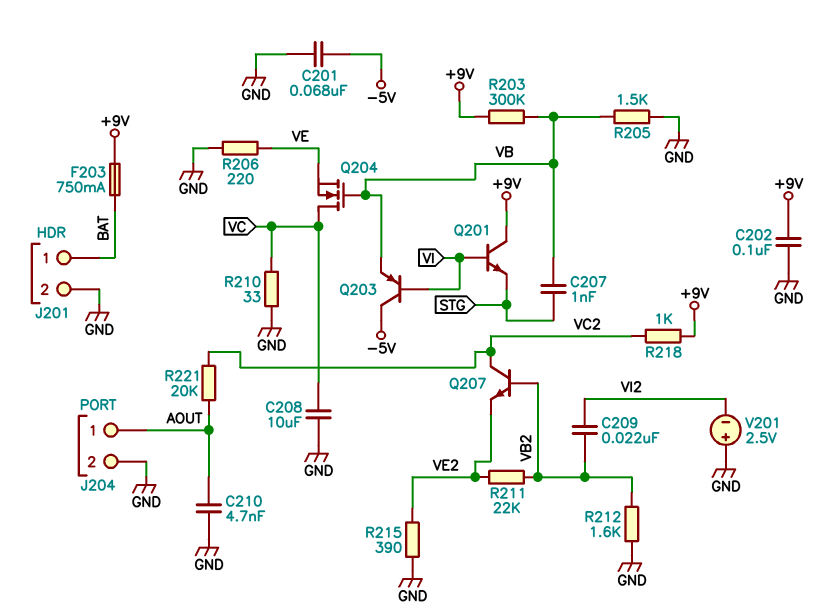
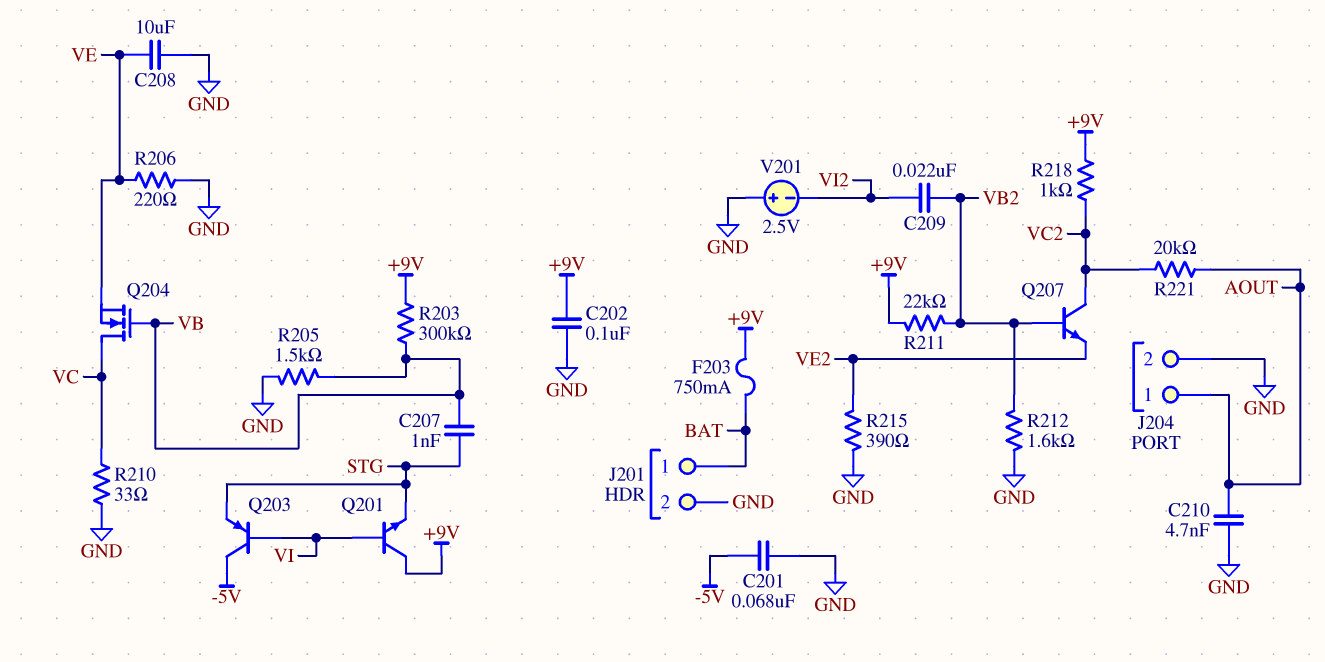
C208: 10uF (GND, VC) -> 10uF (GND, VE)
Q203: PNP (B VI, C -5V, E VB) -> PNP (B VI, C -5V, E STG)
R211: 22k (VB2, VE2) -> 22k (+9V, VB2)

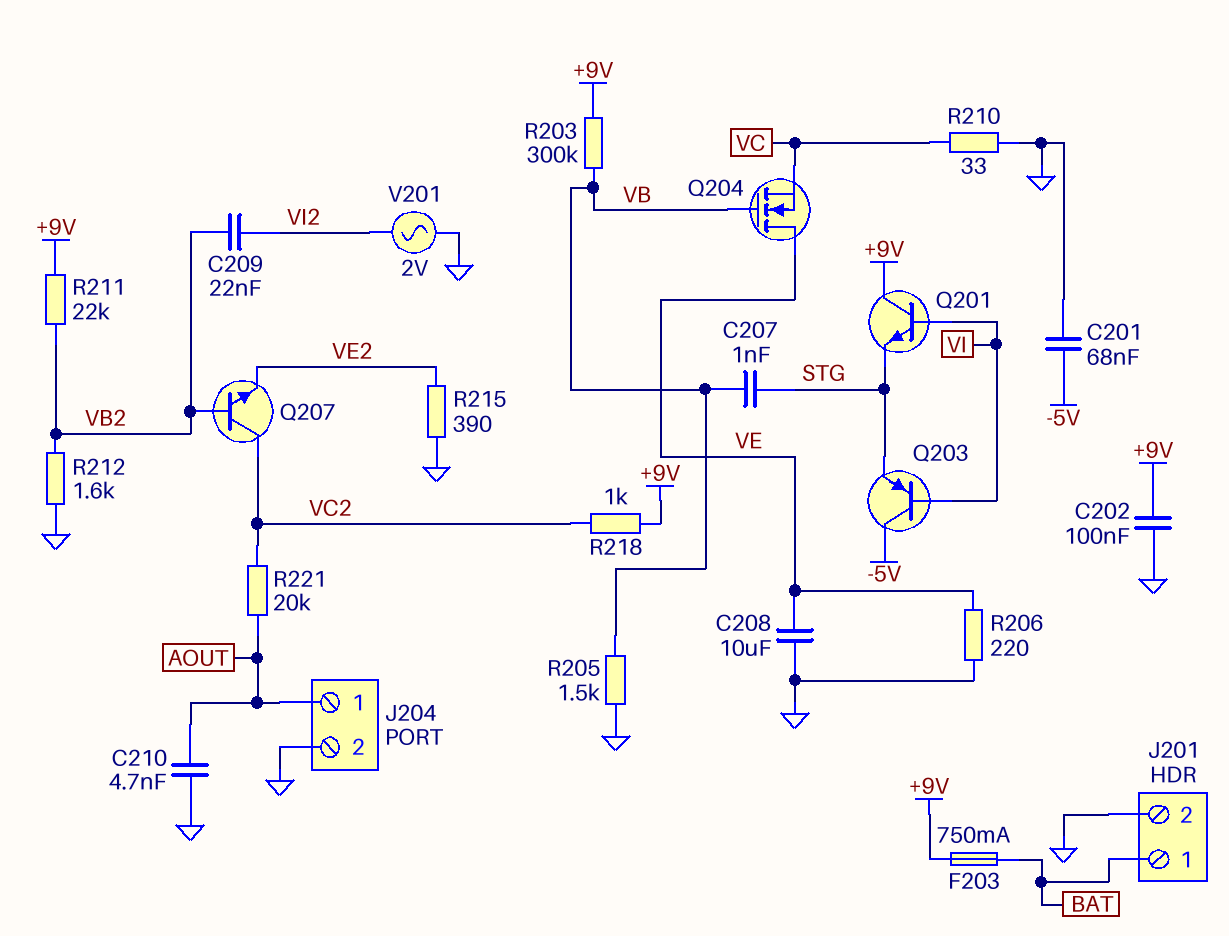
Q204: NMOS (G VB, D VC, S VE) -> NMOS (G VB, D VE, S VC)
V201: 2.5V (plus GND, minus VI2) -> AC 2V (GND, VI2)

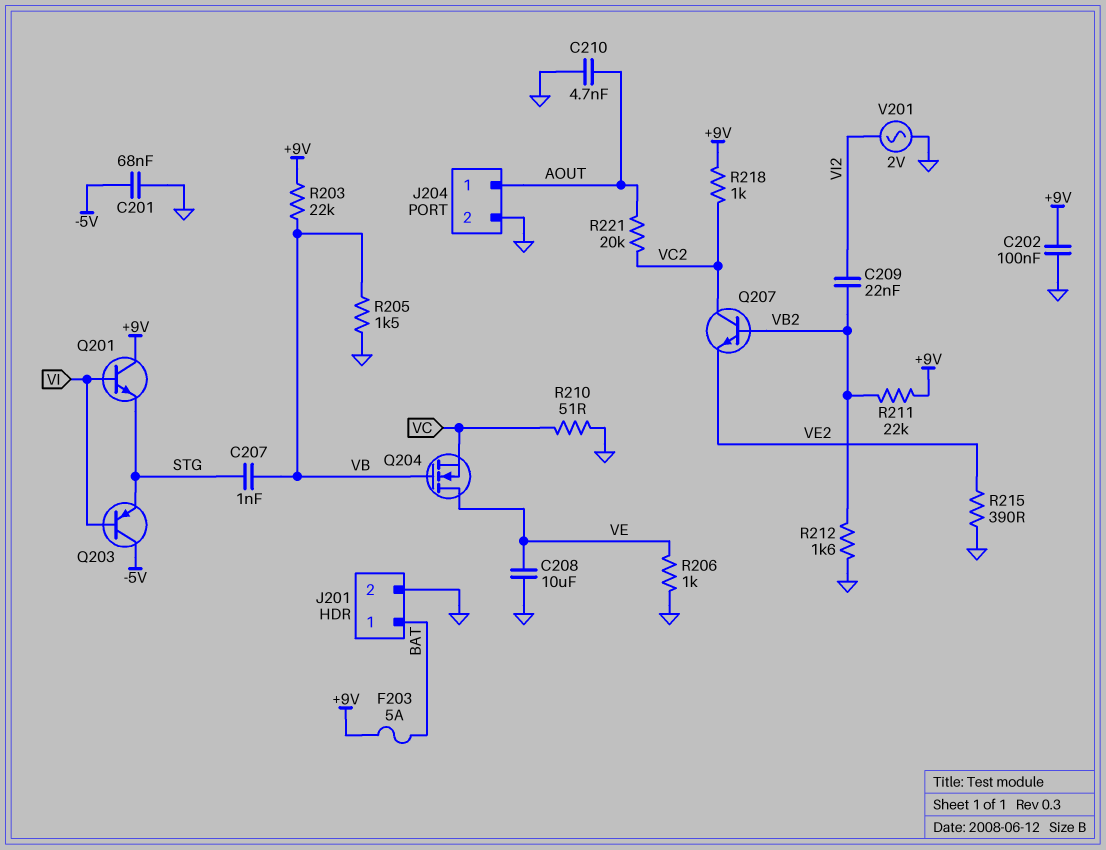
F203: 750mA (+9V, BAT) -> 5A (+9V, BAT)
R203: 300k (+9V, VB) -> 22k (+9V, VB)
R206: 220 (GND, VE) -> 1k (GND, VE)
R210: 33 (GND, VC) -> 51 (GND, VC)

